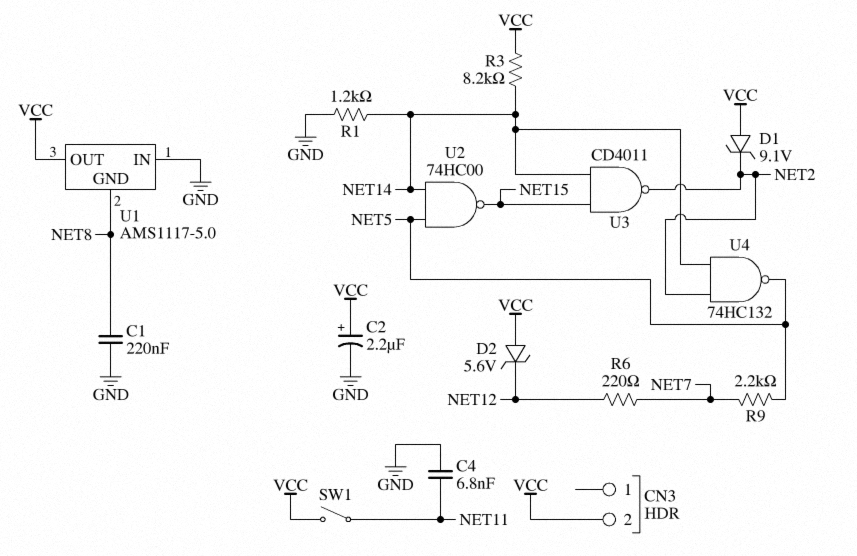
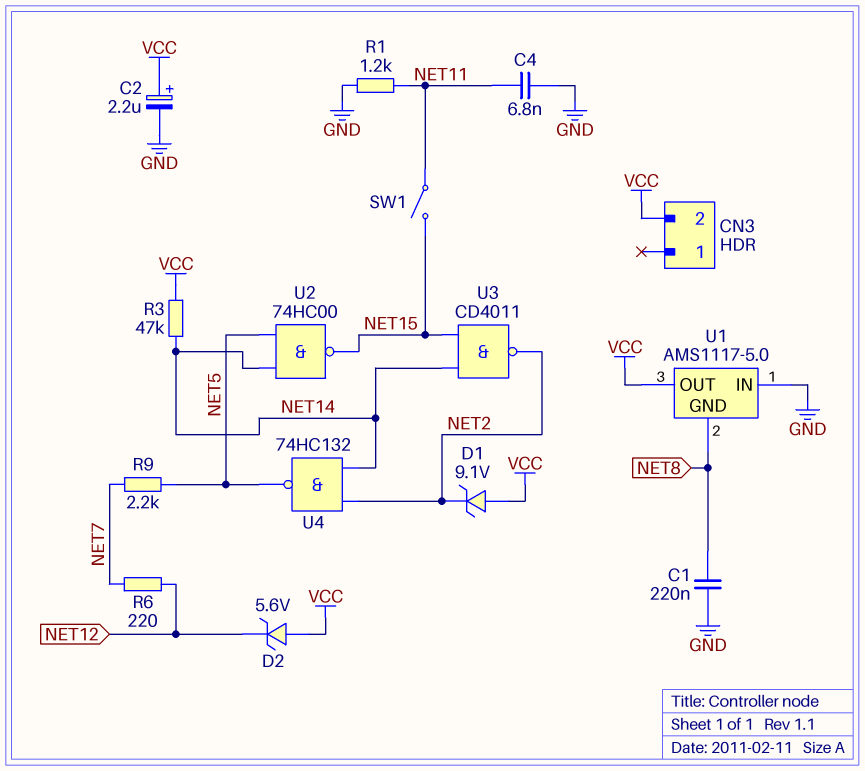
R1: 1.2k (GND, NET14) -> 1.2k (GND, NET11)
R3: 8.2k (NET14, VCC) -> 47k (NET14, VCC)
SW1: switch (NET11, VCC) -> switch (NET11, NET15)

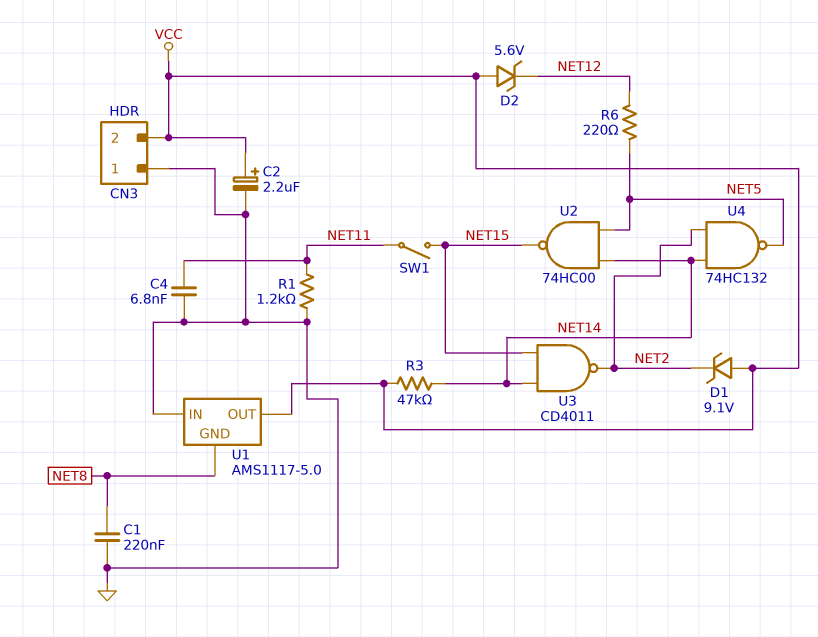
CN3 pin 1: none -> GND
R6: 220 (NET7, NET12) -> 220 (NET5, NET12)
R9: 2.2k (NET5, NET7) -> none

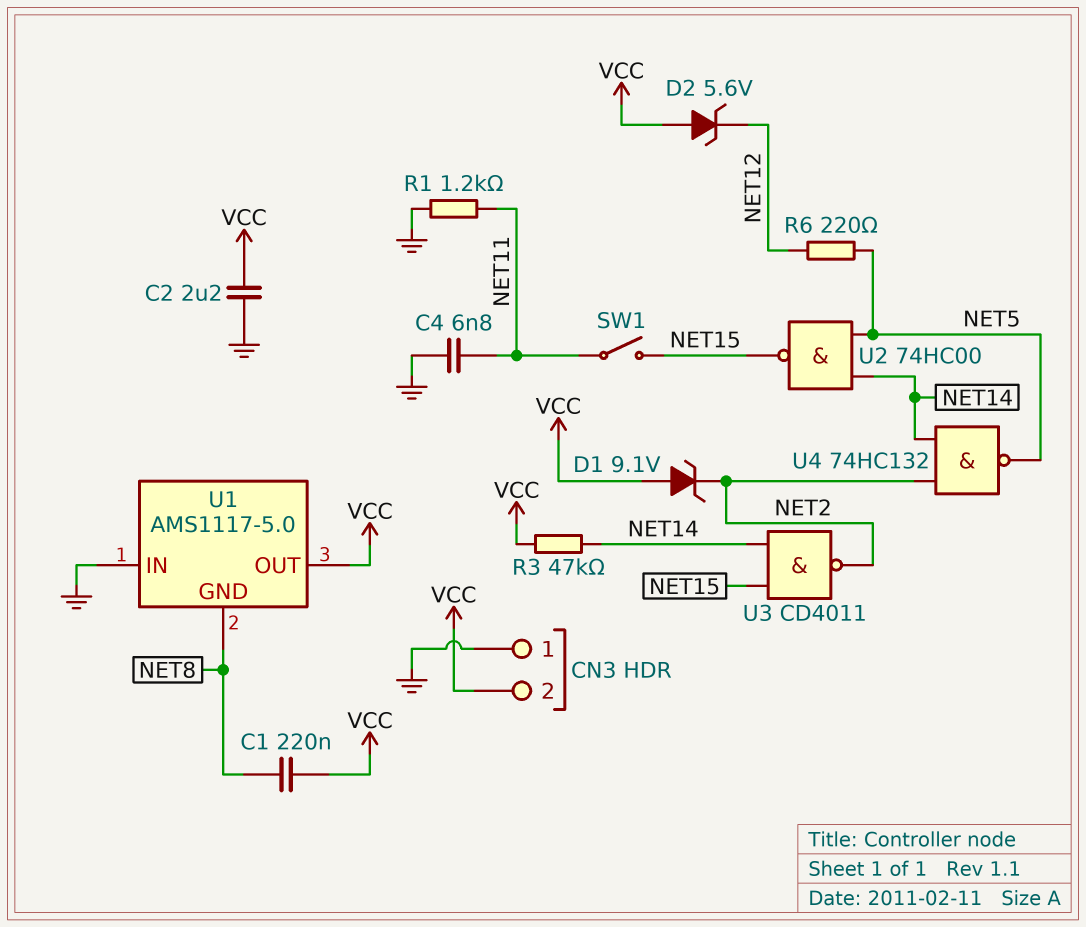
C1: 220nF (GND, NET8) -> 220nF (NET8, VCC)
C2: 2.2uF (plus VCC, minus GND) -> 2.2uF (GND, VCC)

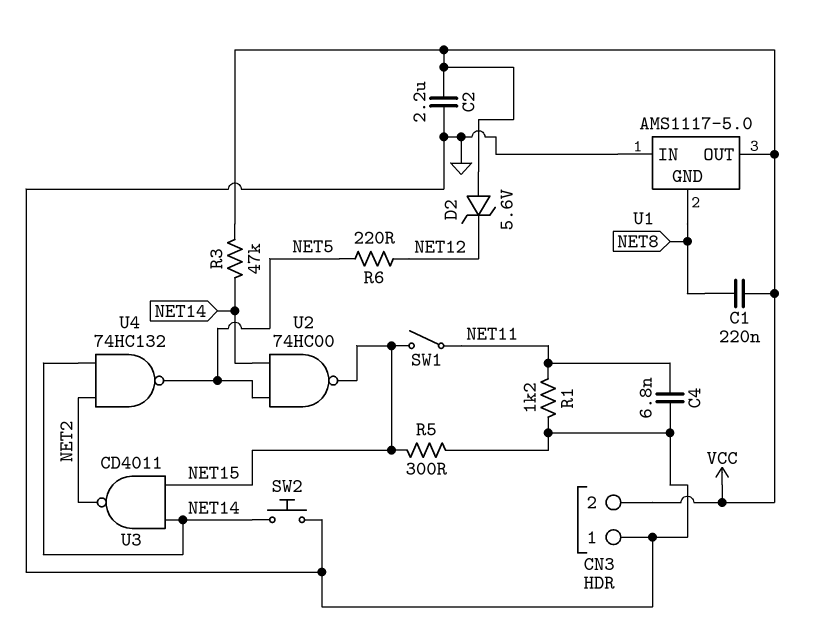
D1: zener 9.1V (A VCC, K NET2) -> none
R5: none -> 300 (GND, NET15)
SW2: none -> button (GND, NET14)

